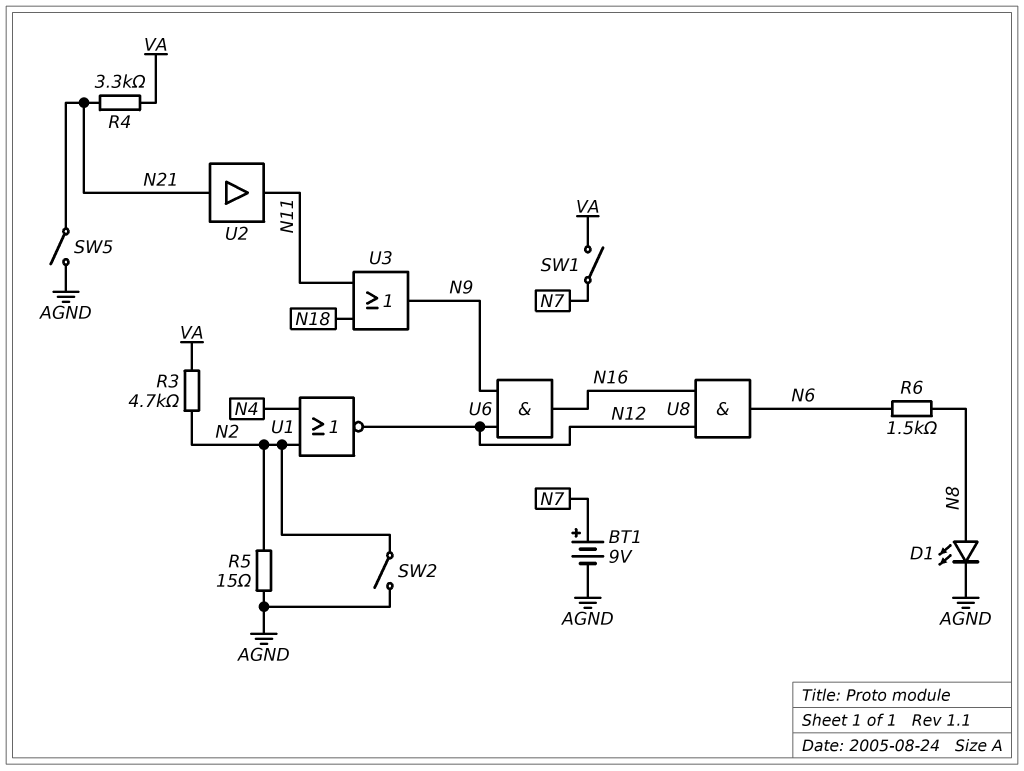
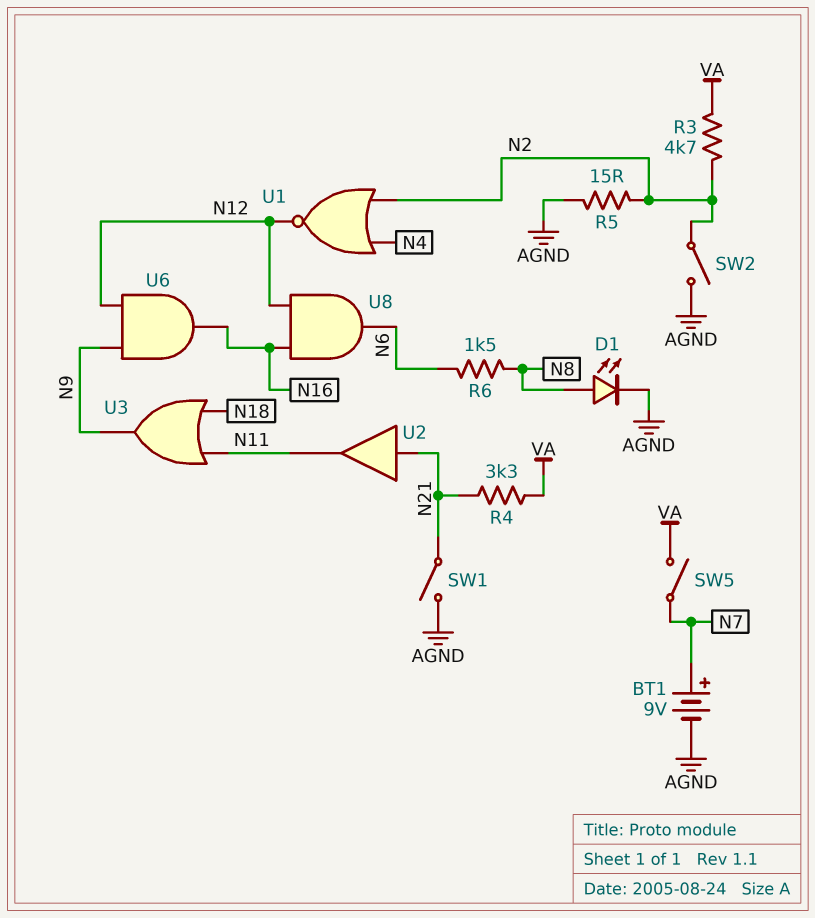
SW1: switch (N7, VA) -> switch (AGND, N21)
SW5: switch (AGND, N21) -> switch (N7, VA)

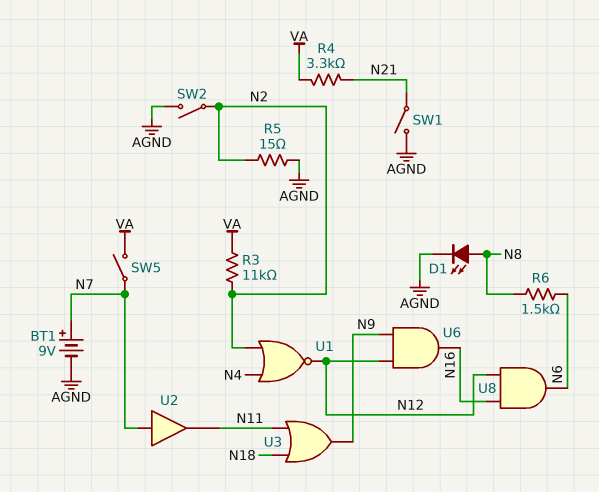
R3: 4.7k (N2, VA) -> 11k (N2, VA)
U2: buffer (in N21, out N11) -> buffer (in N7, out N11)

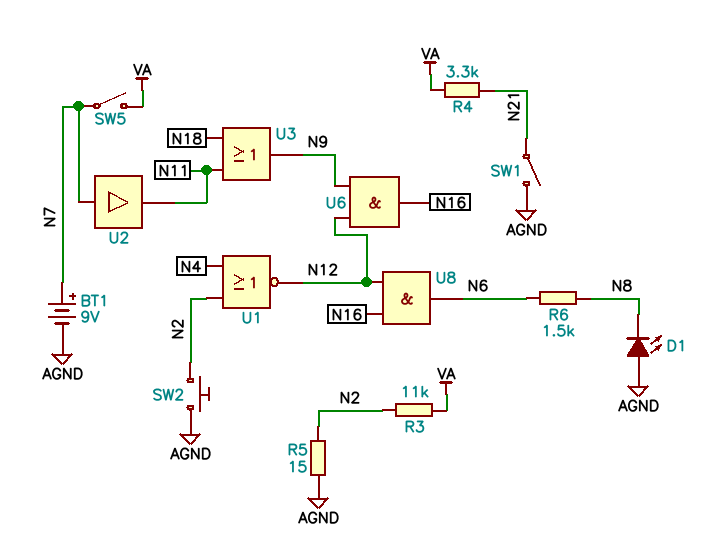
D1: LED (A N8, K AGND) -> LED (A AGND, K N8)
SW2: switch (AGND, N2) -> button (AGND, N2)

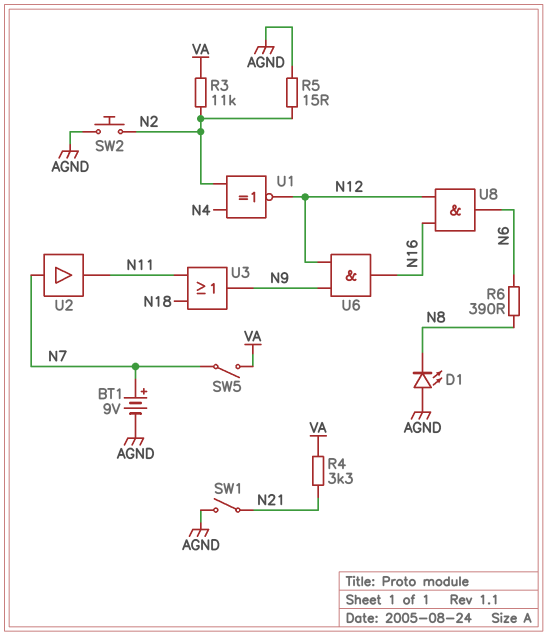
R6: 1.5k (N6, N8) -> 390 (N6, N8)
U1: NOR (in N2, in N4, out N12) -> XNOR (in N2, in N4, out N12)

